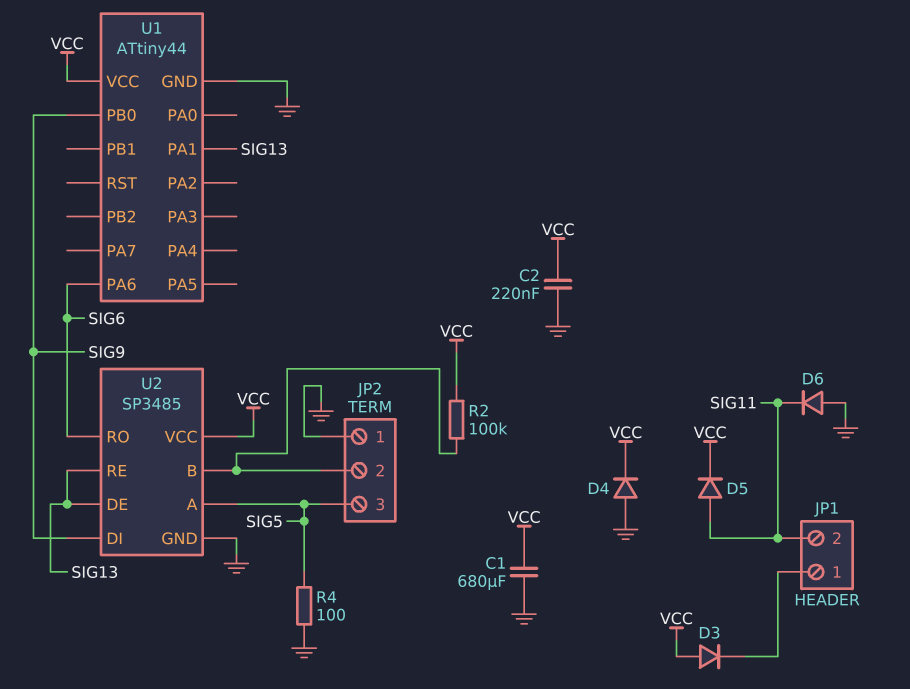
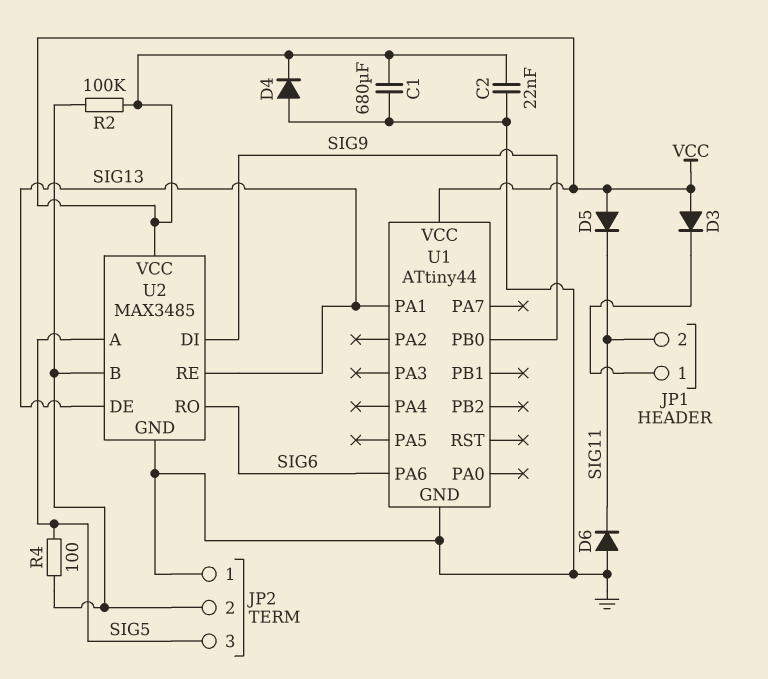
C2: 220nF (GND, VCC) -> 22nF (GND, VCC)
D5: diode (A SIG11, K VCC) -> diode (A VCC, K SIG11)
R4: 100 (GND, SIG5) -> 100 (JP2/2, SIG5)
U2: SP3485 -> MAX3485

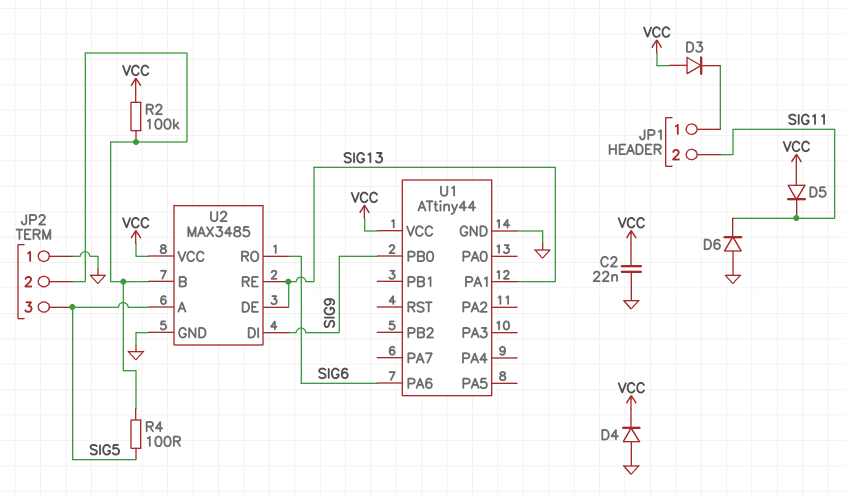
C1: 680uF (GND, VCC) -> none

